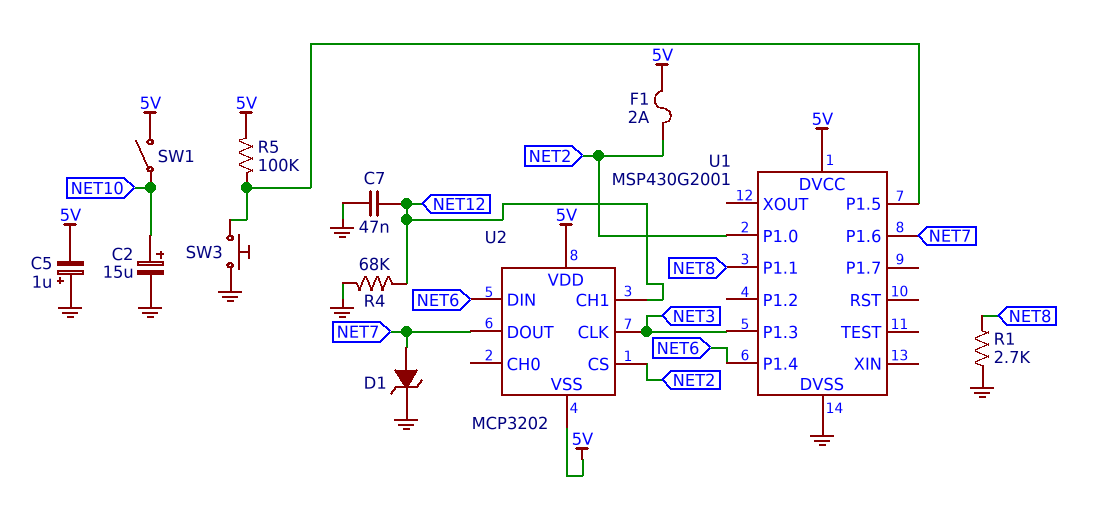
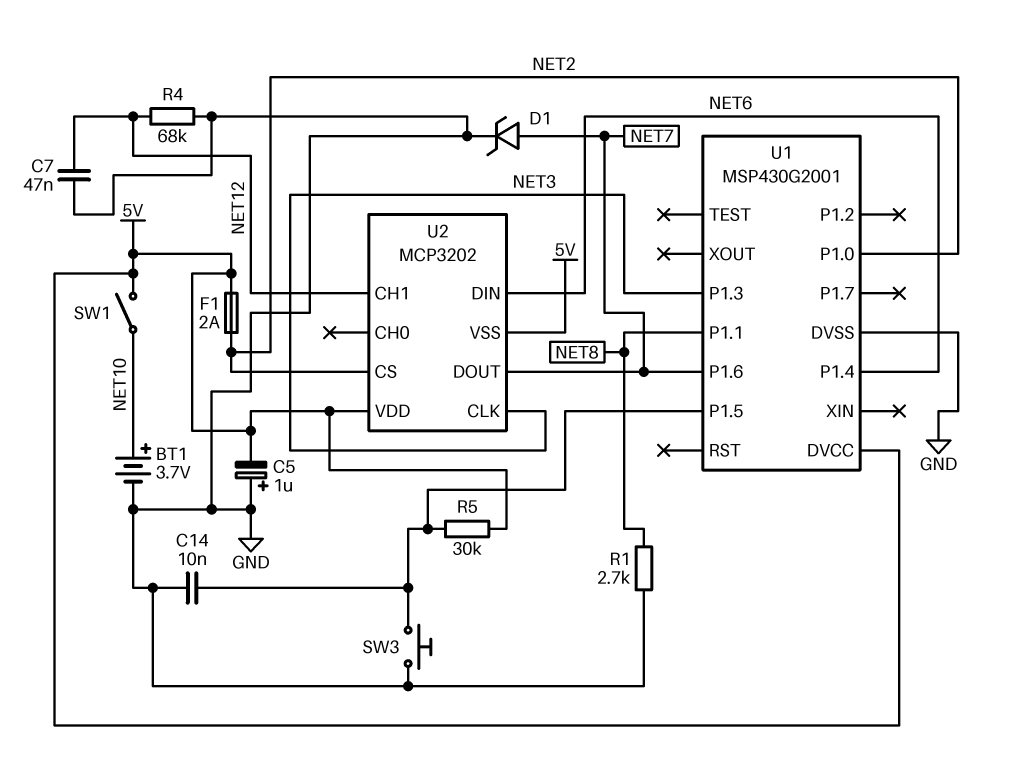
BT1: none -> 3.7V (plus NET10, minus GND)
C2: 15uF (plus NET10, minus GND) -> none
C14: none -> 10nF (GND, U1/P1.5)
R5: 100k (5V, U1/P1.5) -> 30k (5V, U1/P1.5)

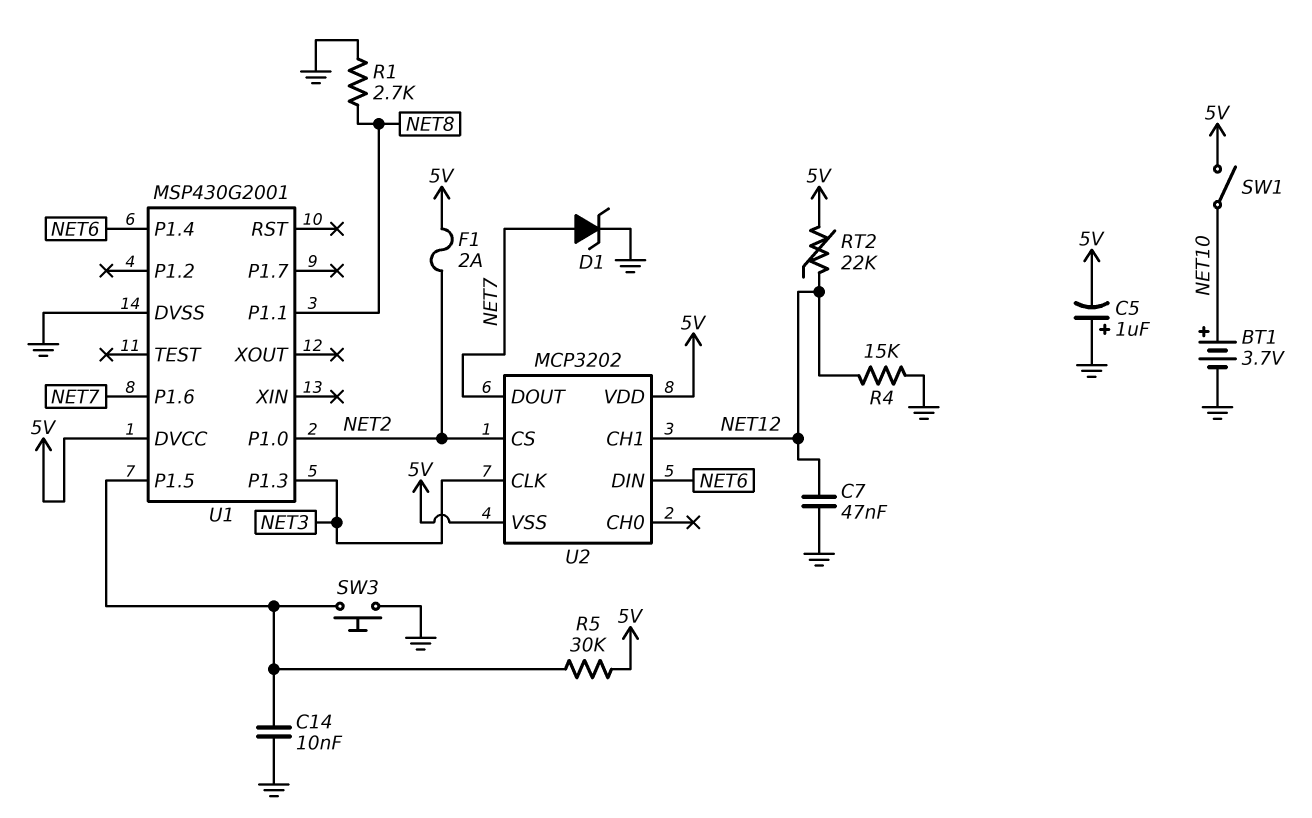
R4: 68k (GND, NET12) -> 15k (GND, NET12)
RT2: none -> 22k (5V, NET12)

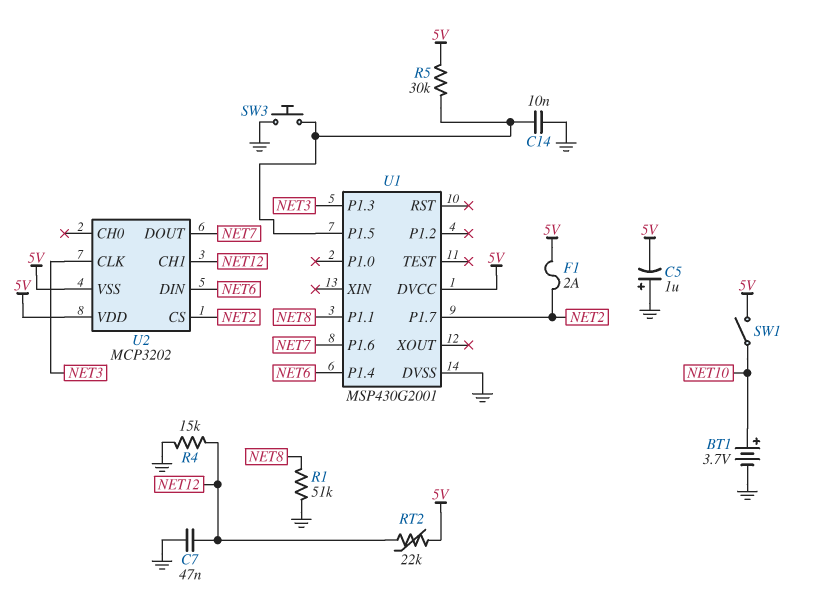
D1: zener (A NET7, K GND) -> none
R1: 2.7k (GND, NET8) -> 51k (GND, NET8)
U1 pin P1.0: NET2 -> none
U1 pin P1.7: none -> NET2

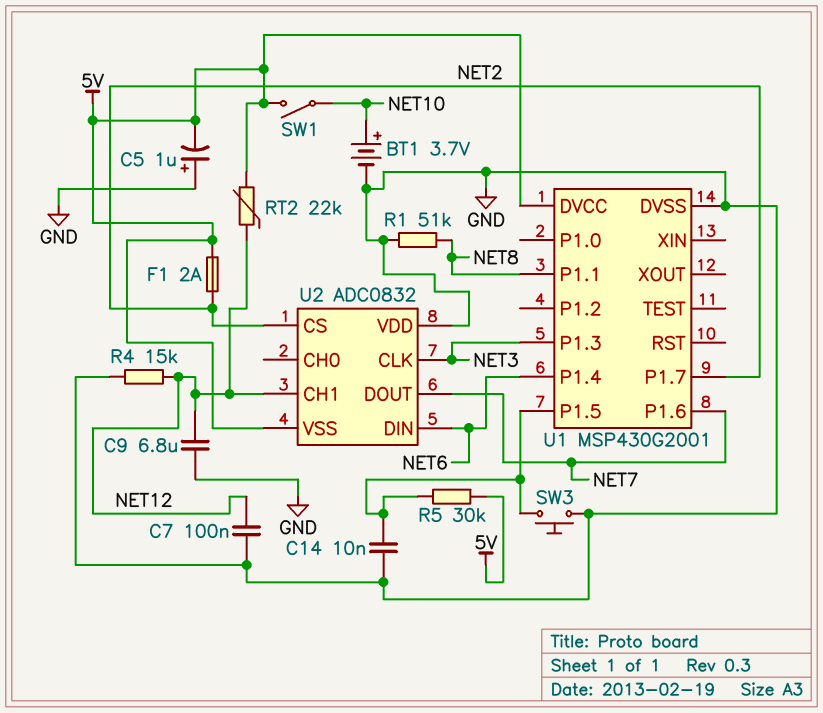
C7: 47nF (GND, NET12) -> 100nF (GND, NET12)
C9: none -> 6.8uF (GND, NET12)
U2: MCP3202 -> ADC0832
U2 pin VDD: 5V -> GND

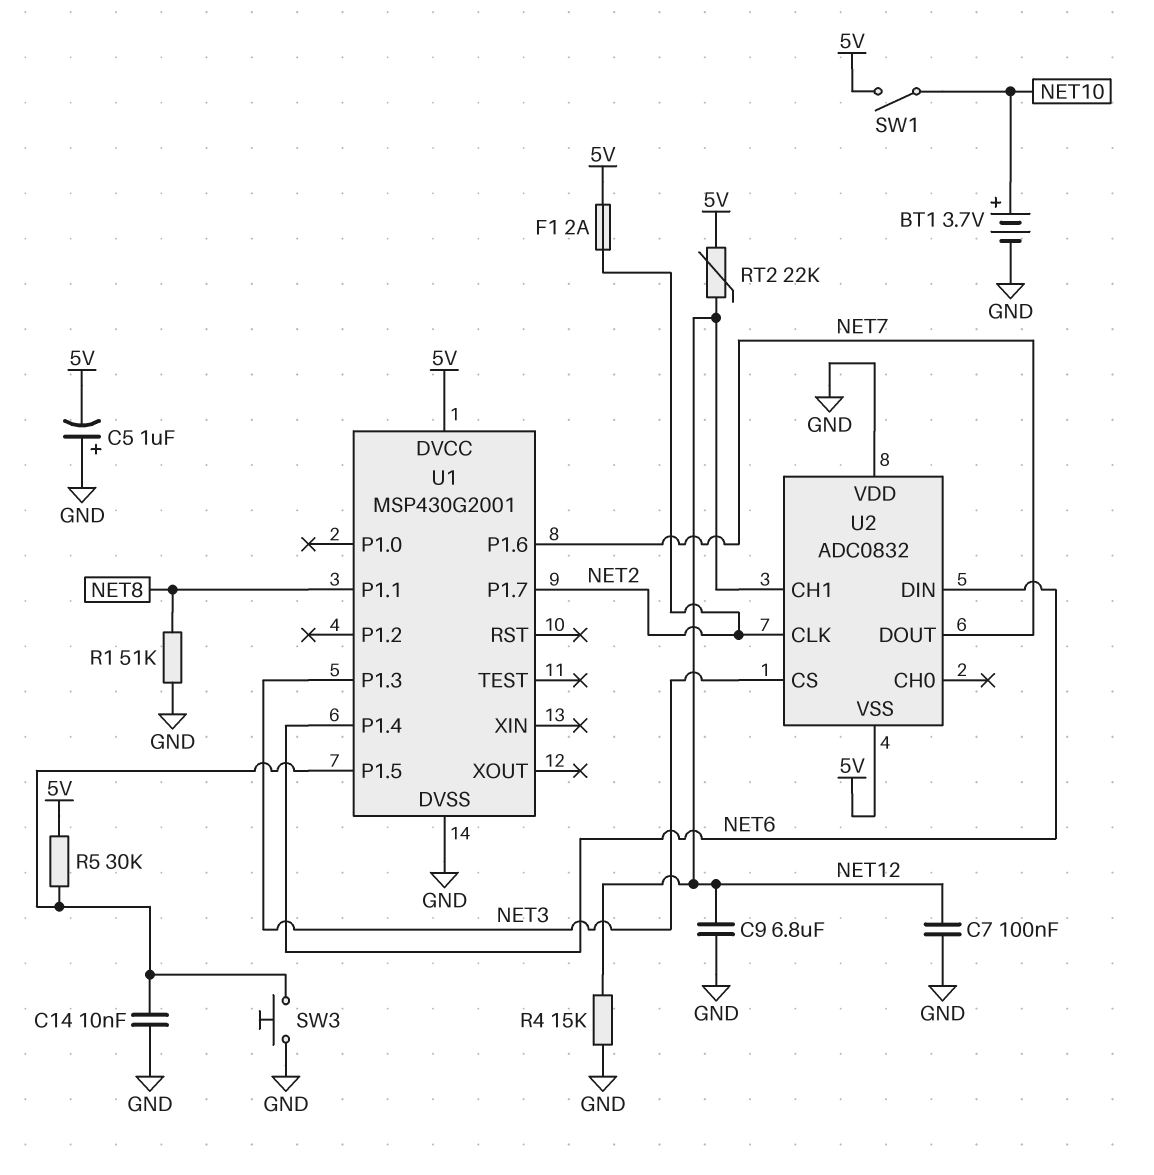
U2 pin CLK: NET3 -> NET2
U2 pin CS: NET2 -> NET3

